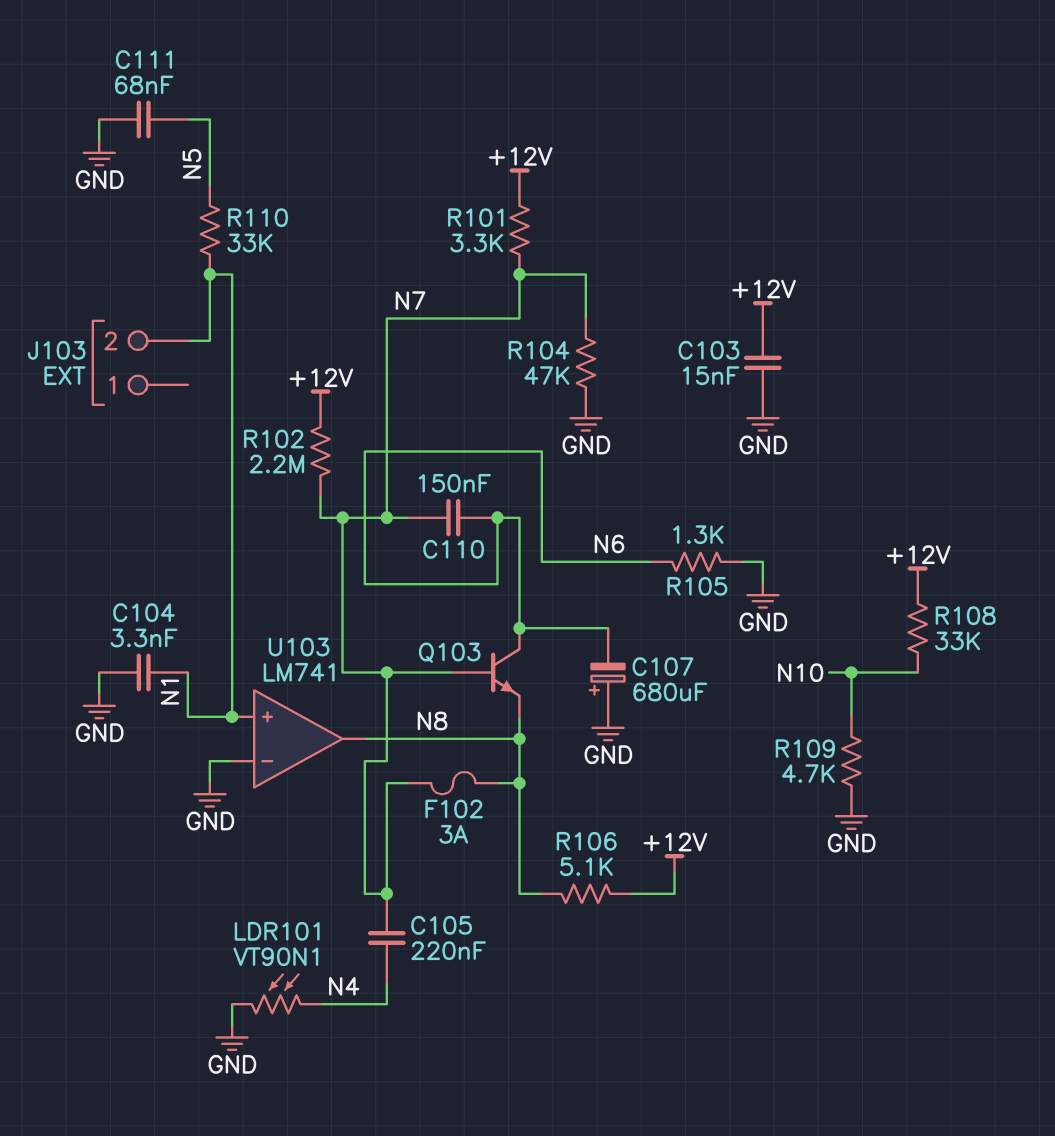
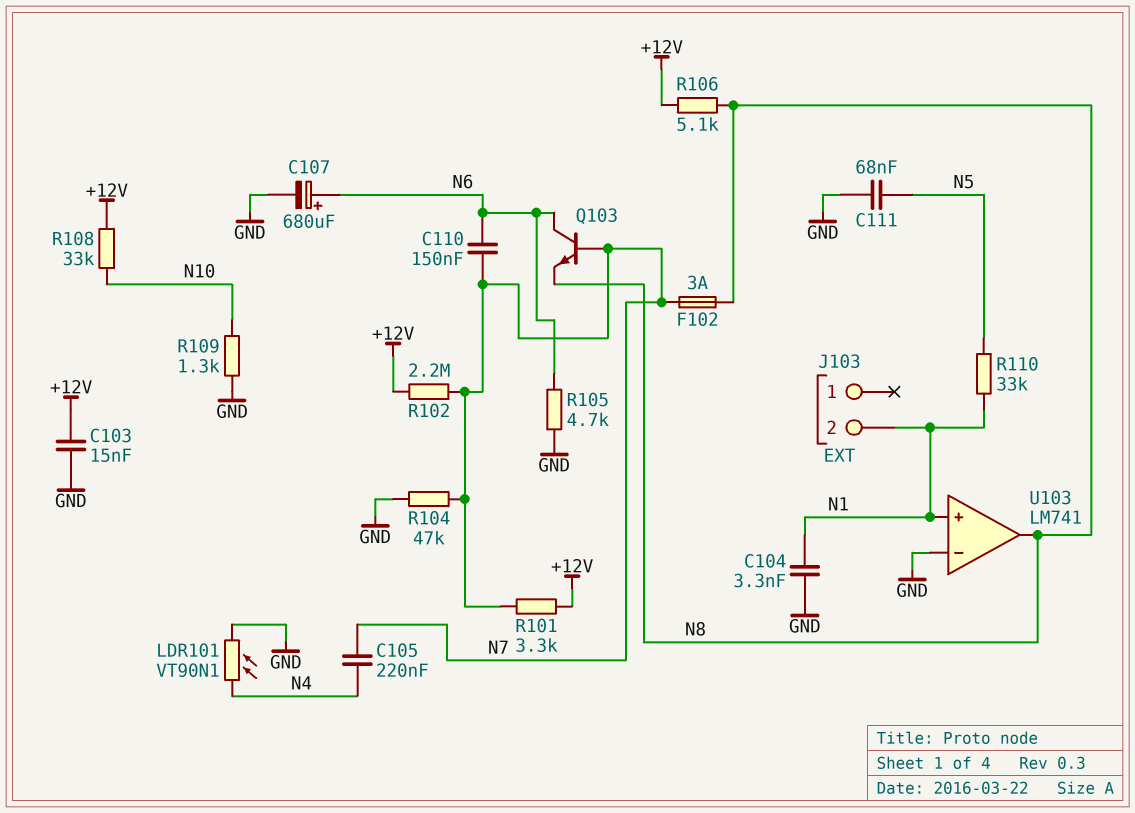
C107: 680uF (plus GND, minus N6) -> 680uF (plus N6, minus GND)
R105: 1.3k (GND, N6) -> 4.7k (GND, N6)
R109: 4.7k (GND, N10) -> 1.3k (GND, N10)

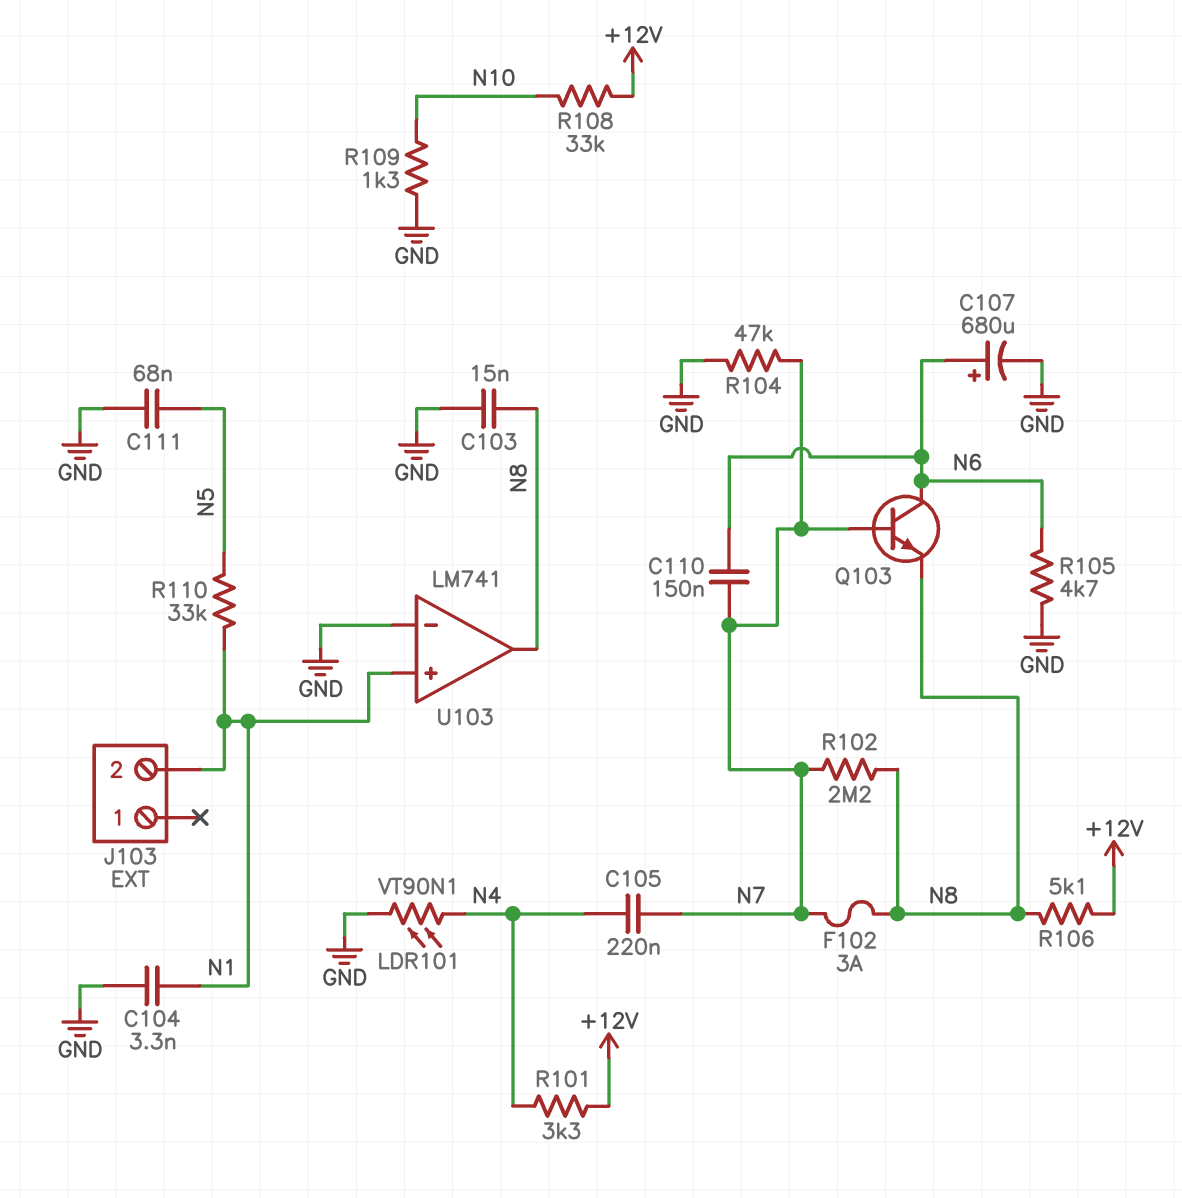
C103: 15nF (+12V, GND) -> 15nF (GND, N8)
R101: 3.3k (+12V, N7) -> 3.3k (+12V, N4)
R102: 2.2M (+12V, N7) -> 2.2M (N7, N8)

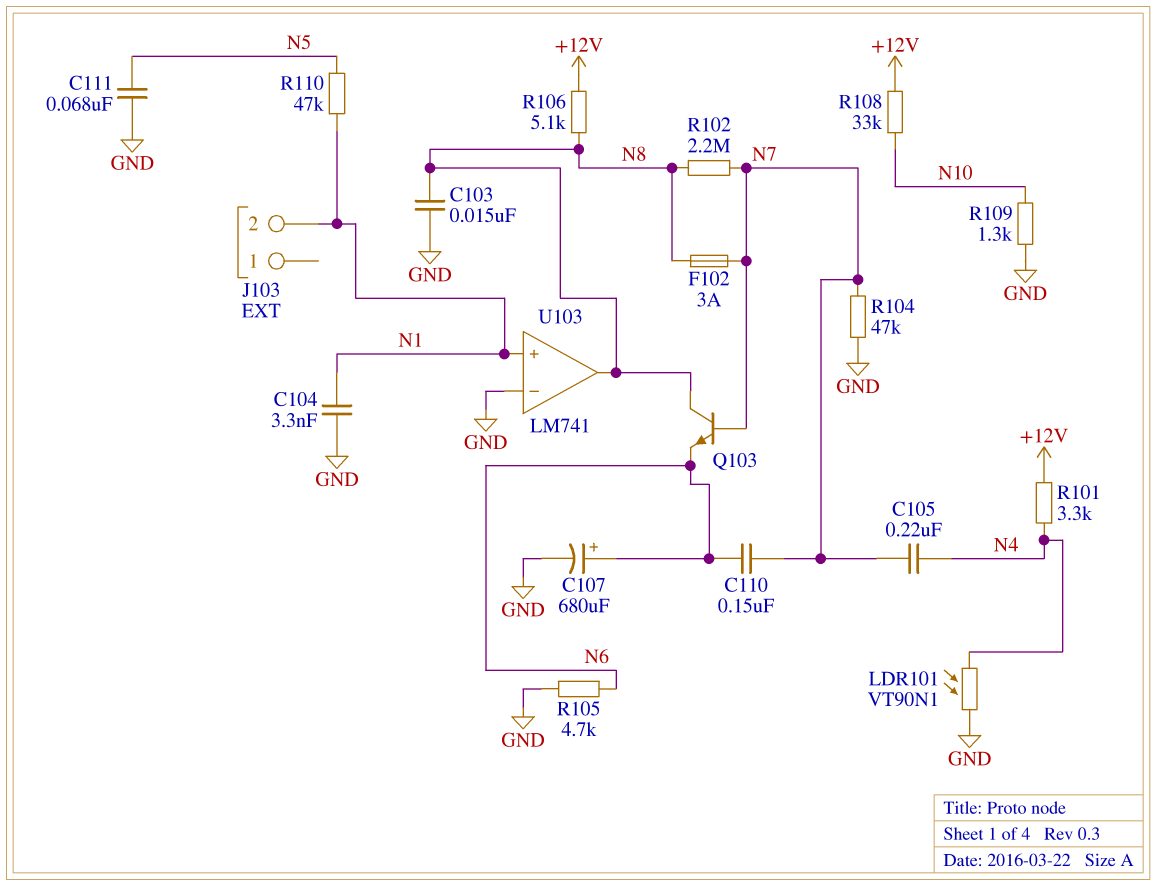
Q103: NPN (B N7, C N6, E N8) -> NPN (B N7, C N8, E N6)
R110: 33k (N1, N5) -> 47k (N1, N5)

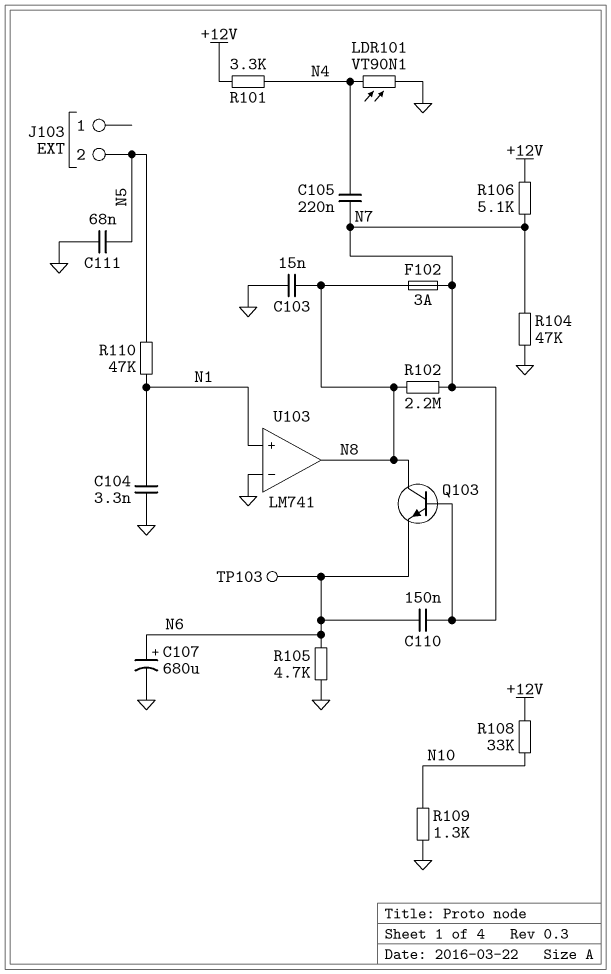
J103 pin 2: N1 -> N5
R106: 5.1k (+12V, N8) -> 5.1k (+12V, N7)
TP103: none -> test point (N6)

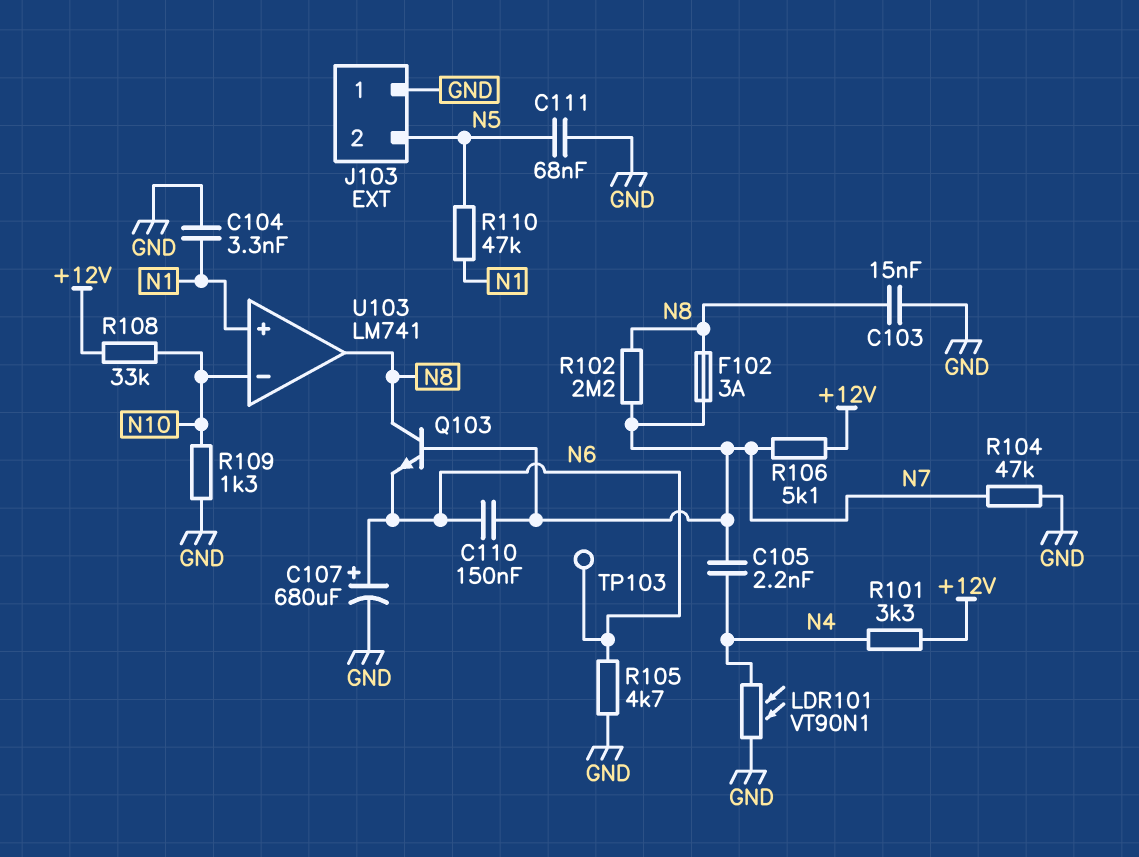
C105: 220nF (N4, N7) -> 2.2nF (N4, N7)
J103 pin 1: none -> GND
U103 pin in-: GND -> N10

